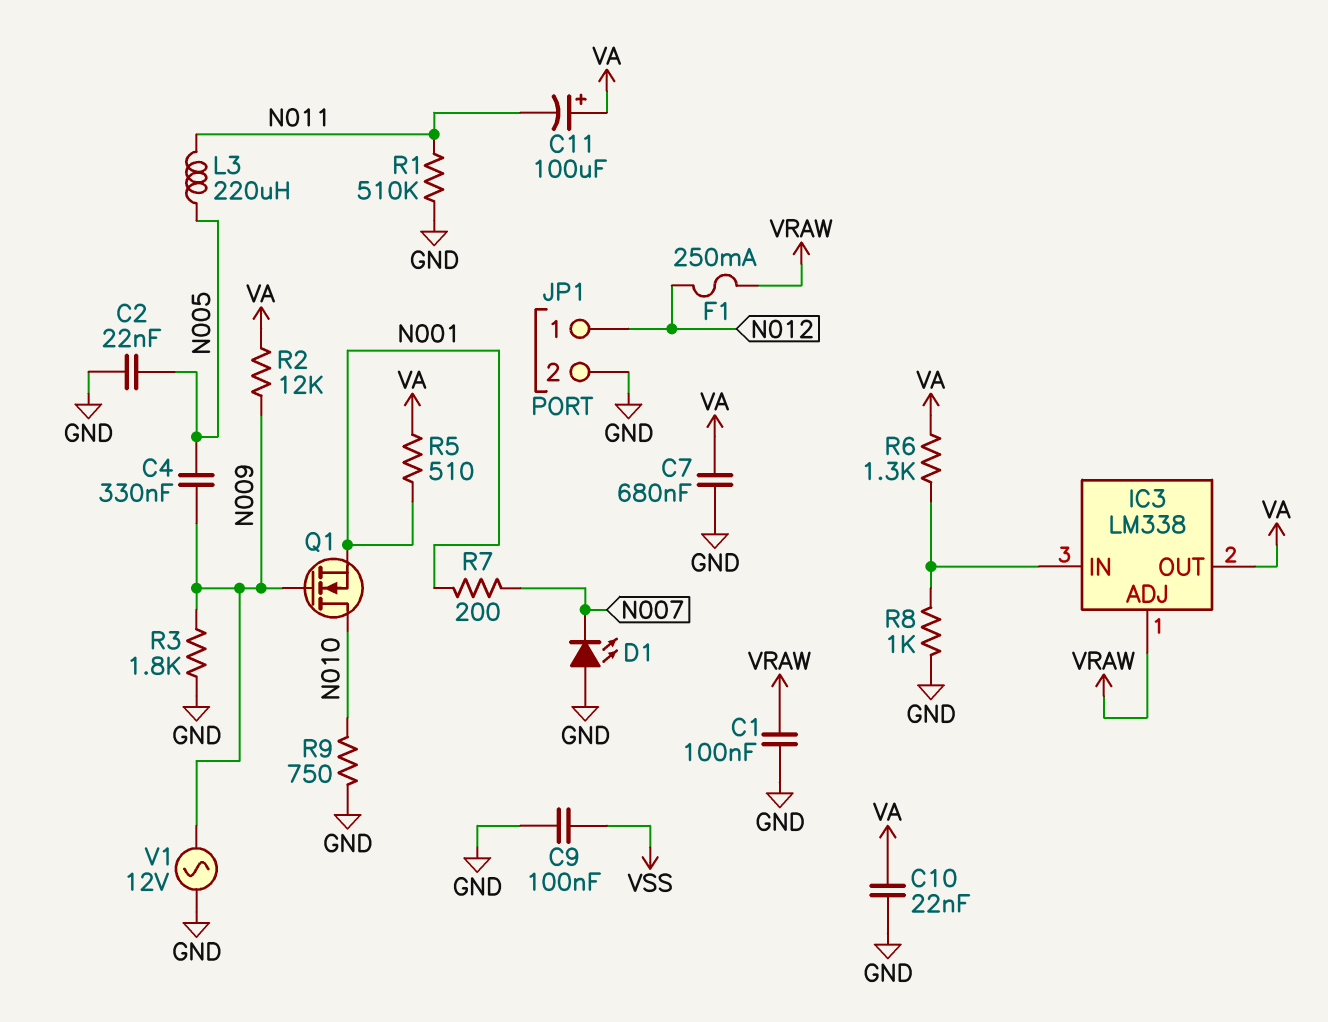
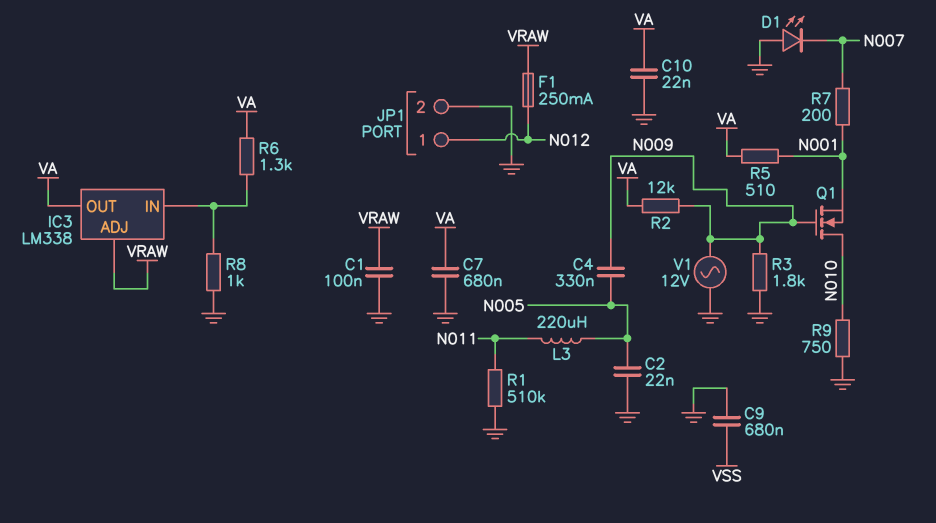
C9: 100nF (GND, VSS) -> 680nF (GND, VSS)
C11: 100uF (plus VA, minus N011) -> none

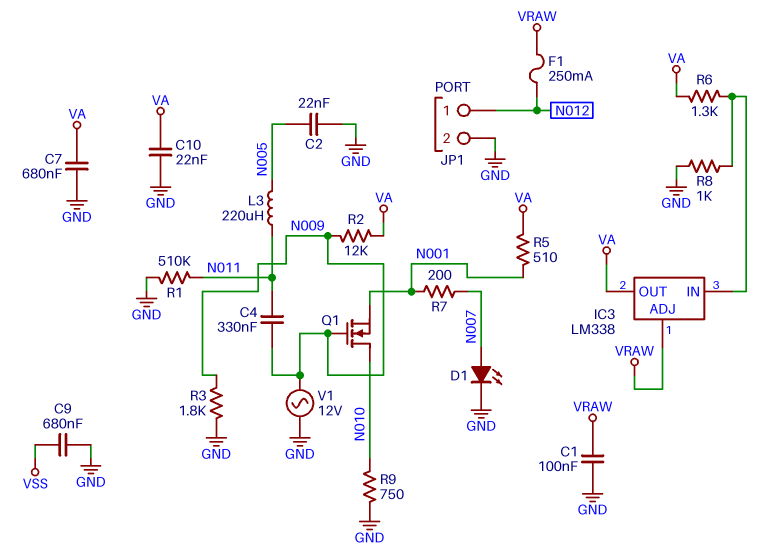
C4: 330nF (N005, N009) -> 330nF (N009, N011)
D1: LED (A GND, K N007) -> LED (A N007, K GND)

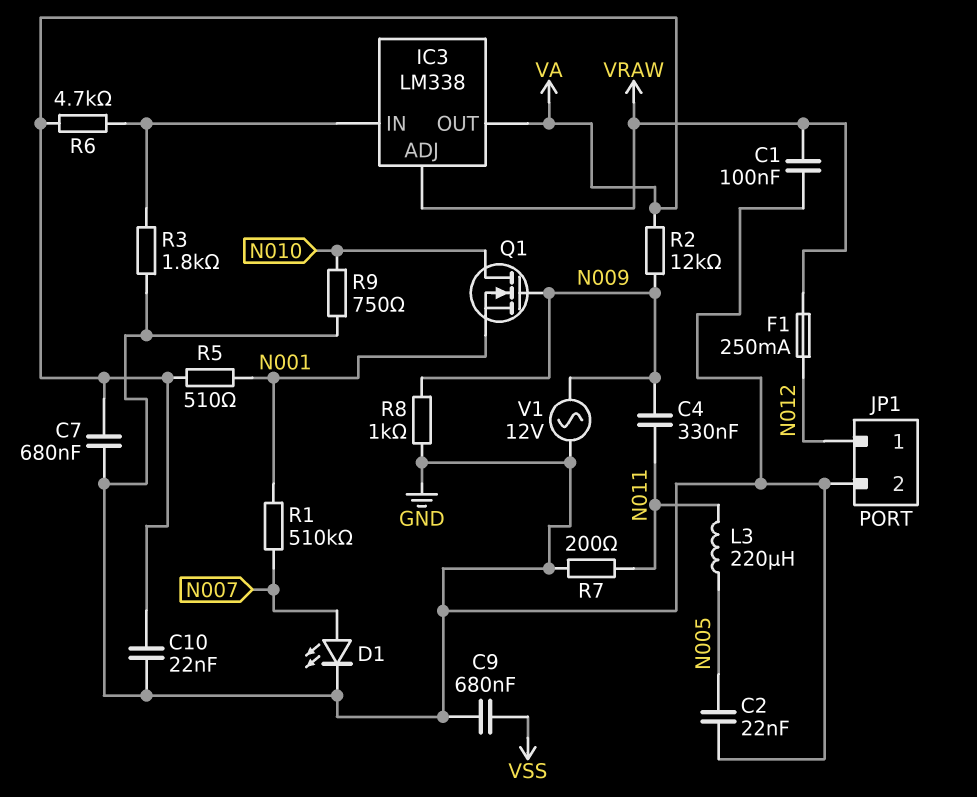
R1: 510k (GND, N011) -> 510k (N001, N007)
R3: 1.8k (GND, N009) -> 1.8k (GND, IC3/IN)
R6: 1.3k (IC3/IN, VA) -> 4.7k (IC3/IN, VA)
R7: 200 (N001, N007) -> 200 (GND, N011)
R8: 1k (GND, IC3/IN) -> 1k (GND, N009)

